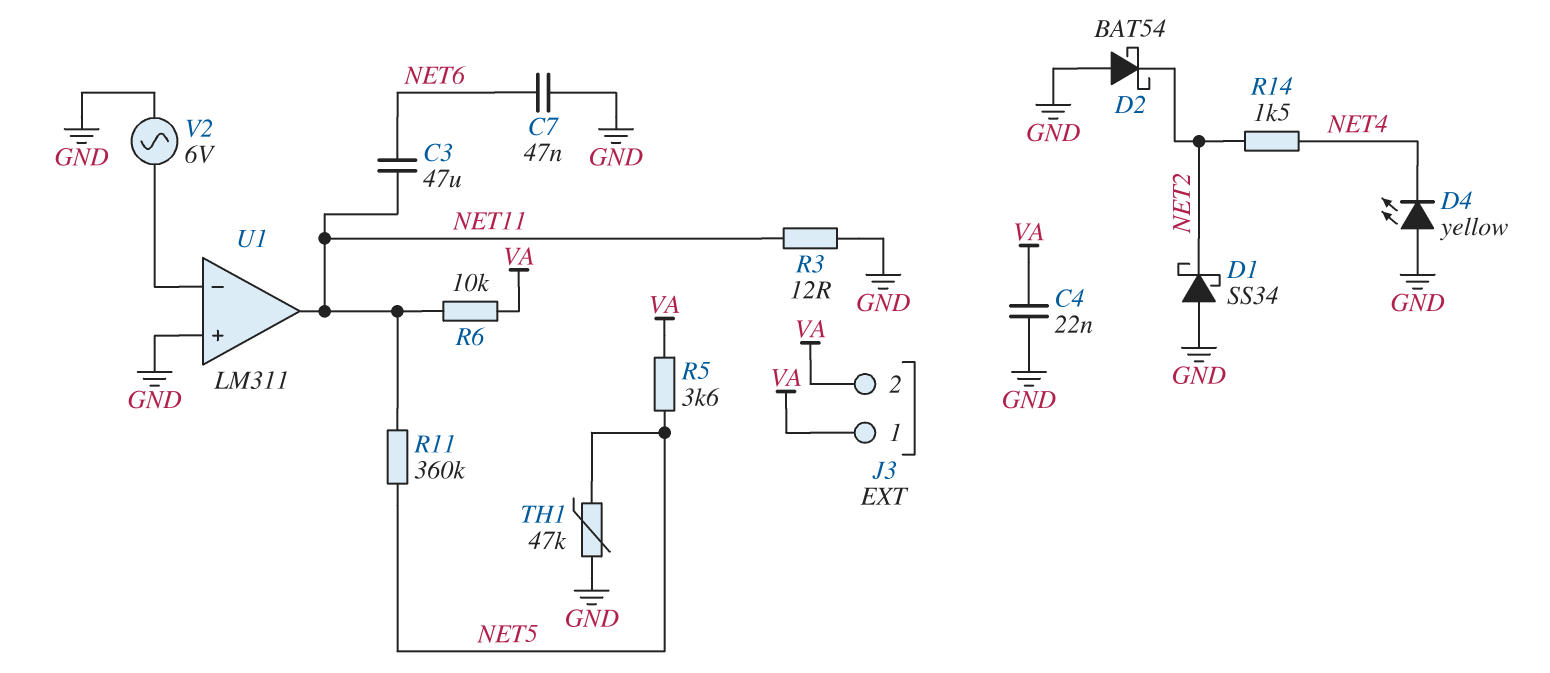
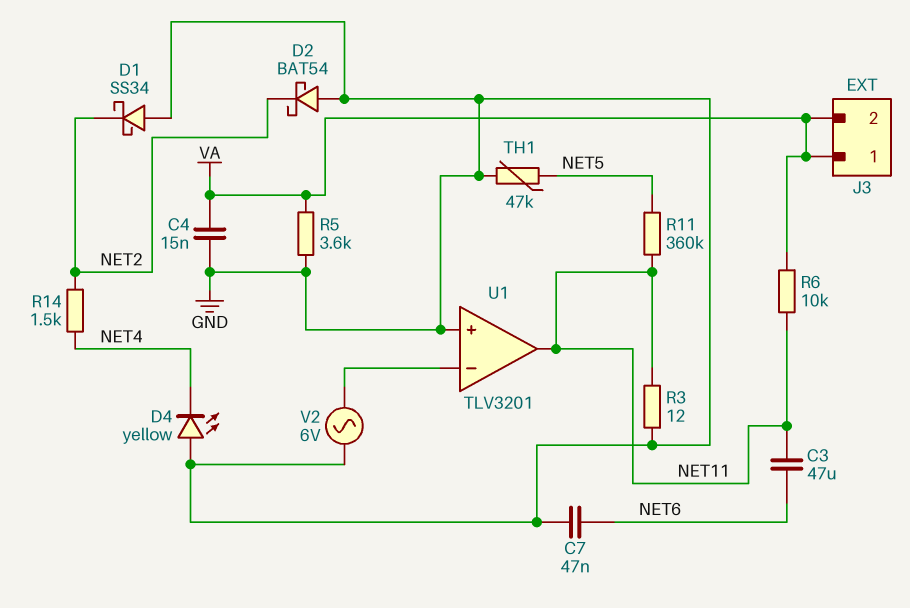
C4: 22nF (GND, VA) -> 15nF (GND, VA)
R5: 3.6k (NET5, VA) -> 3.6k (GND, VA)
U1: LM311 -> TLV3201

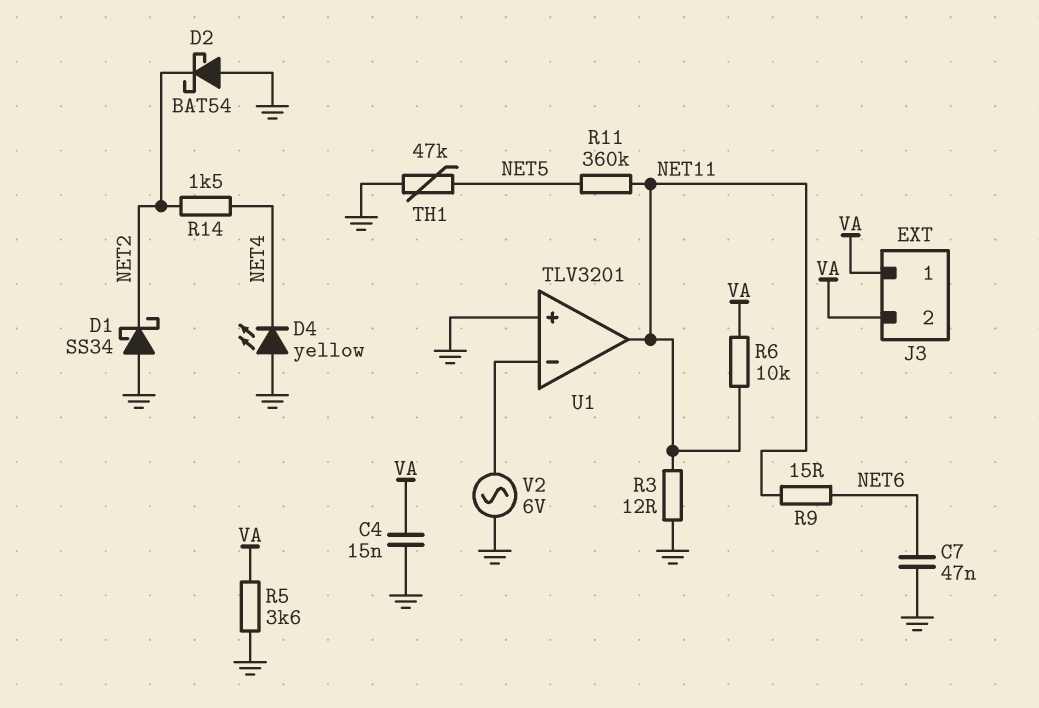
C3: 47uF (NET6, NET11) -> none
R9: none -> 15 (NET6, NET11)

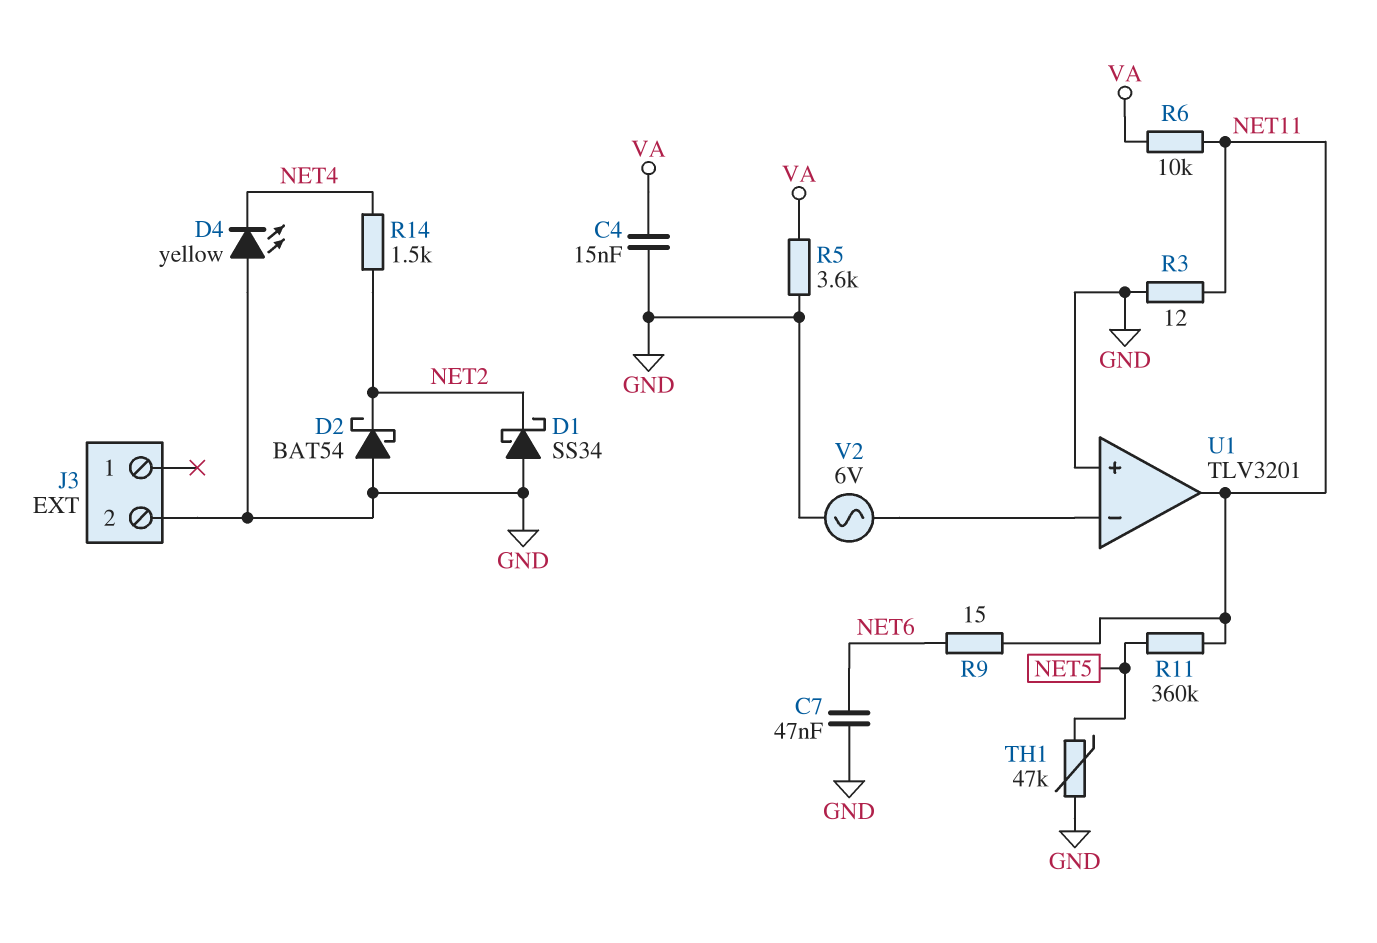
J3 pin 1: VA -> none
J3 pin 2: VA -> GND

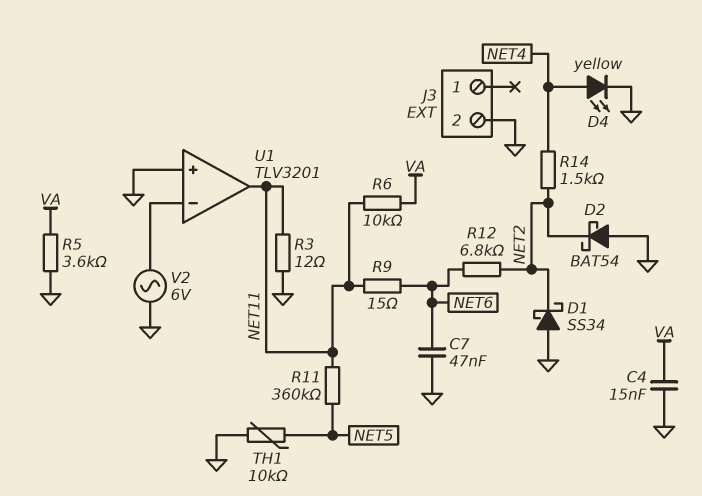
D4: LED yellow (A GND, K NET4) -> LED yellow (A NET4, K GND)
R12: none -> 6.8k (NET2, NET6)
TH1: 47k (GND, NET5) -> 10k (GND, NET5)

